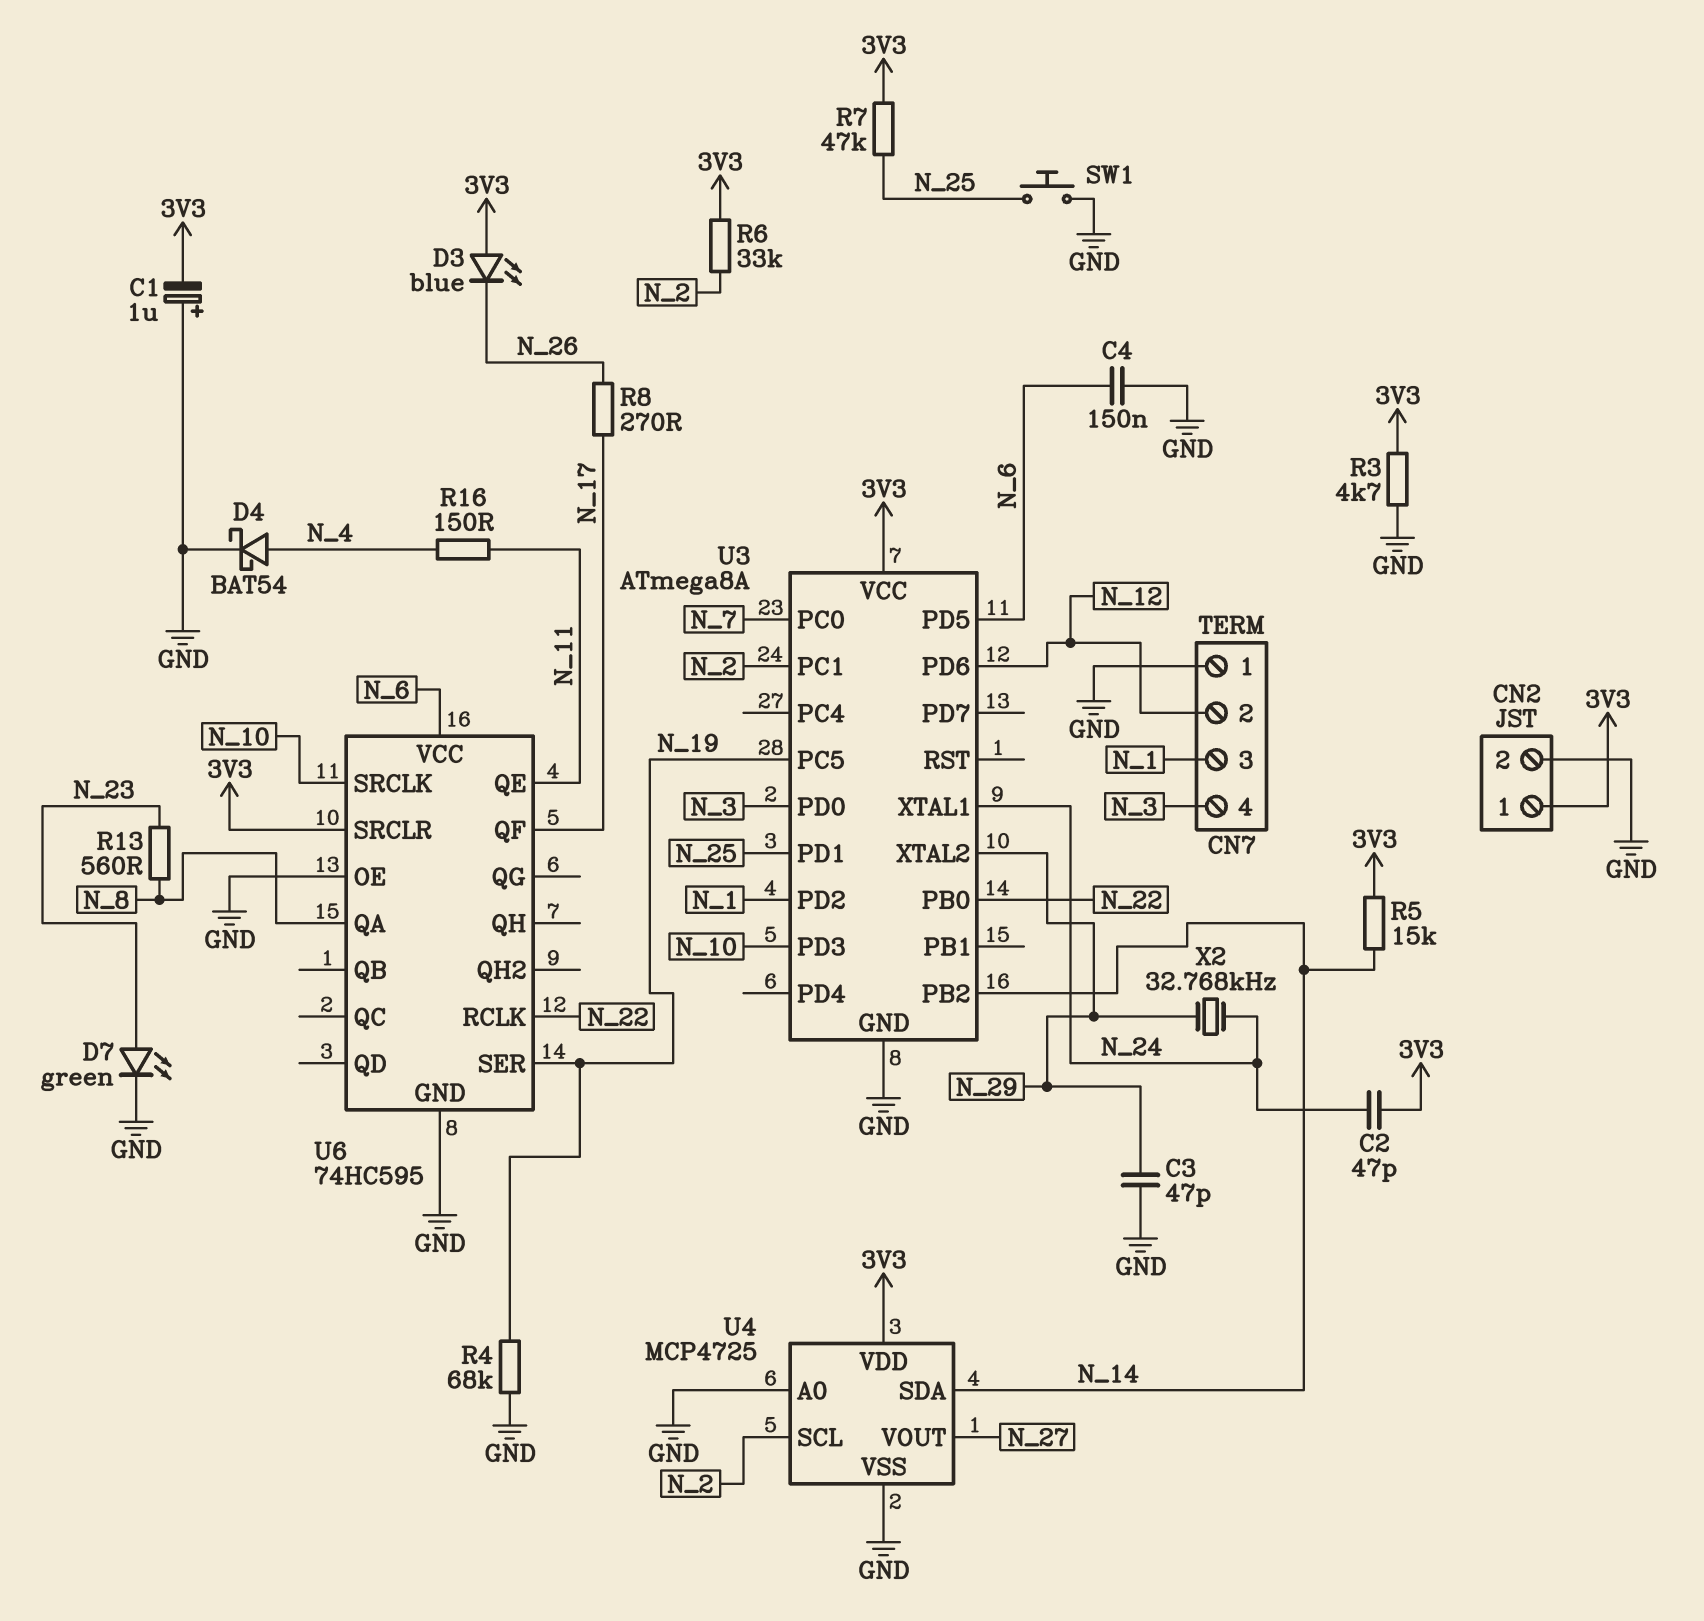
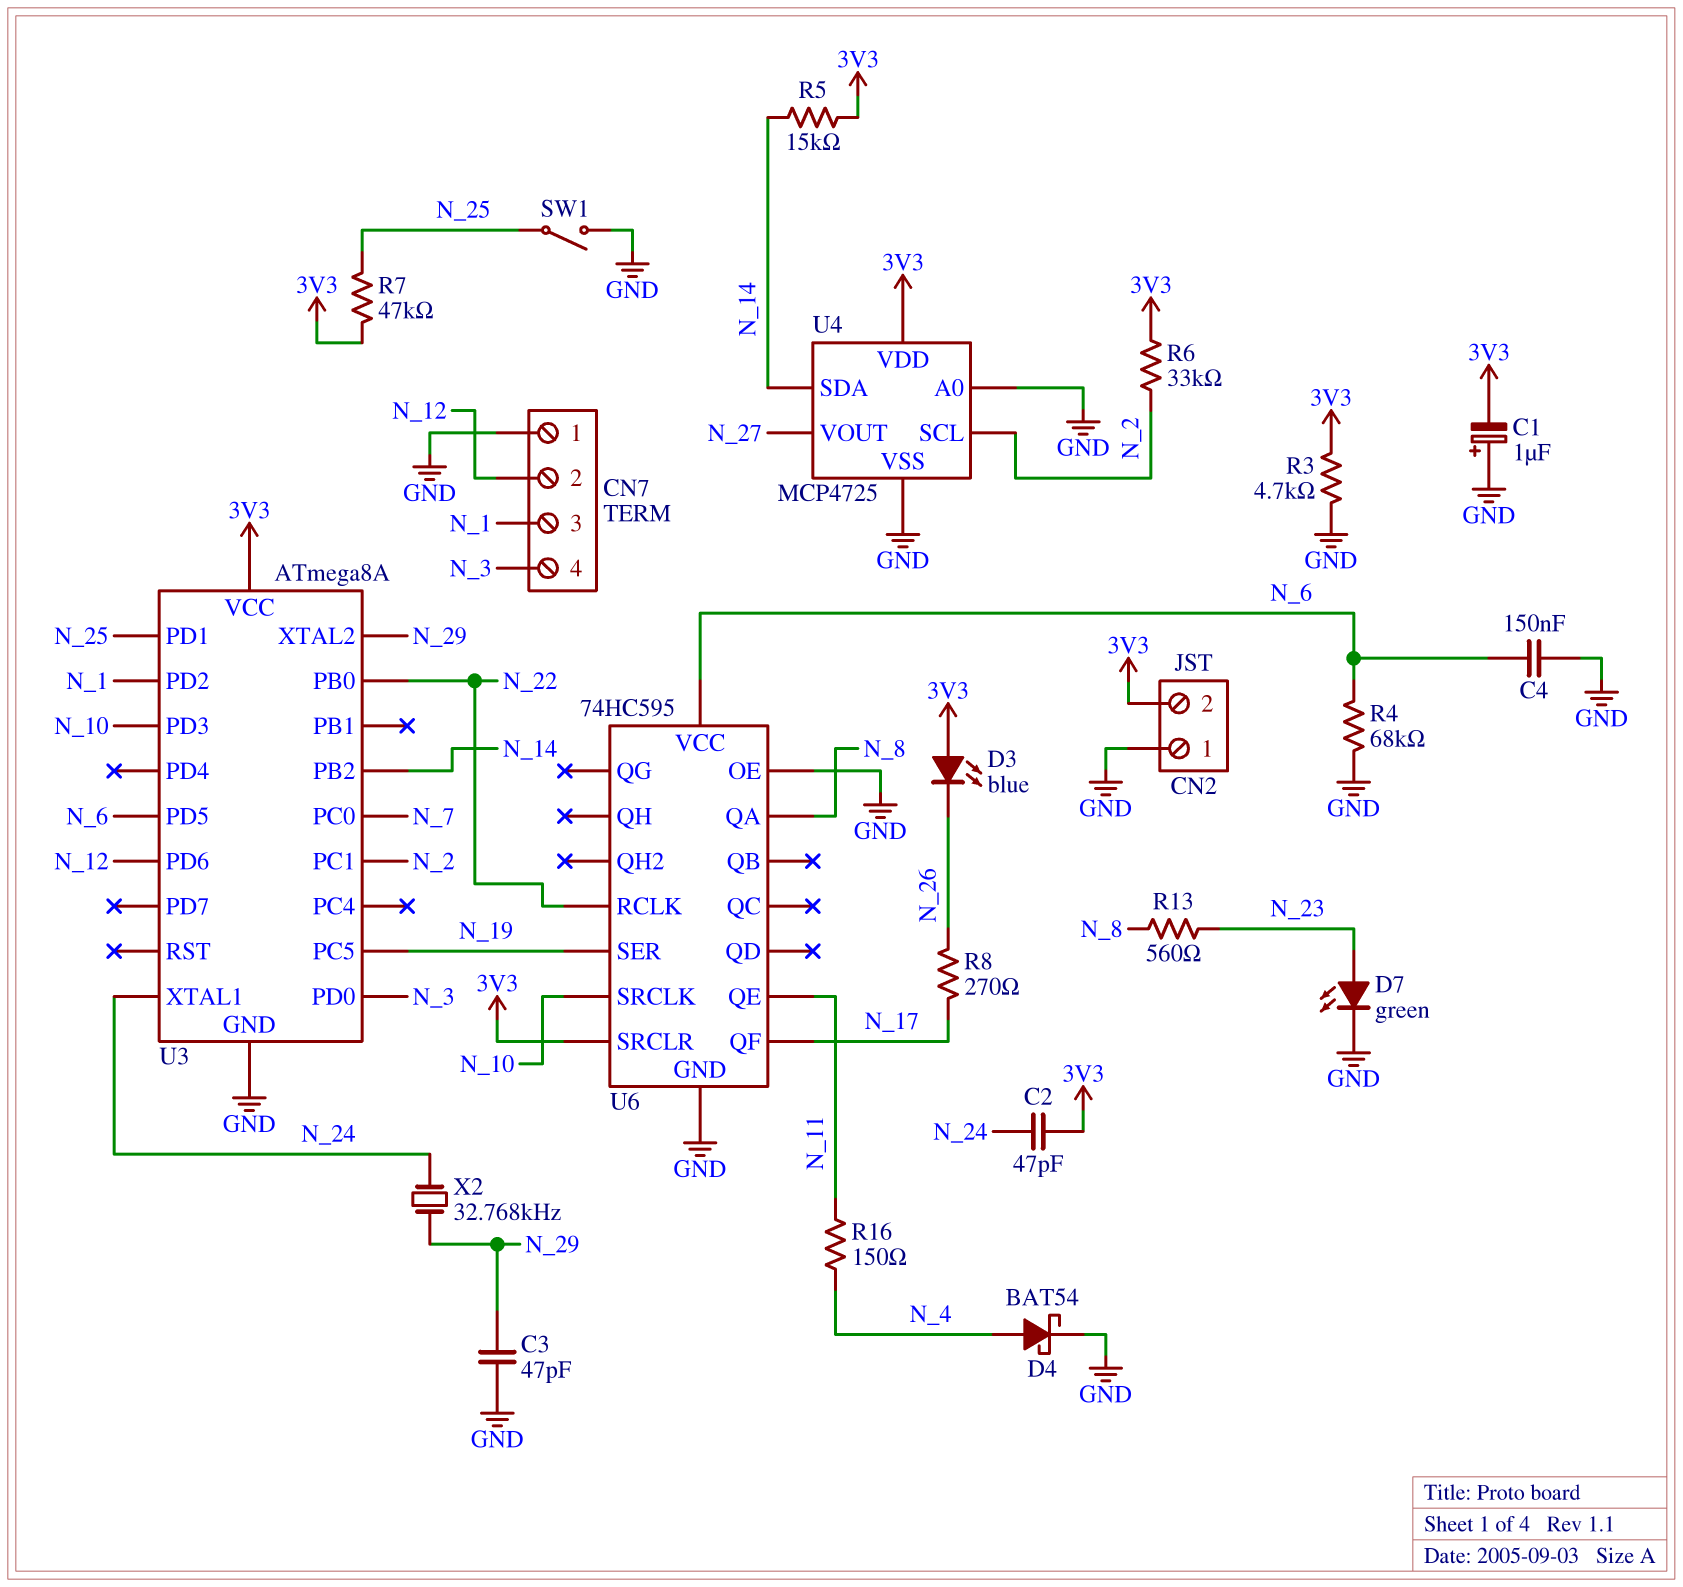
CN2 pin 1: 3V3 -> GND
CN2 pin 2: GND -> 3V3
R4: 68k (GND, N_19) -> 68k (GND, N_6)
SW1: button (GND, N_25) -> switch (GND, N_25)

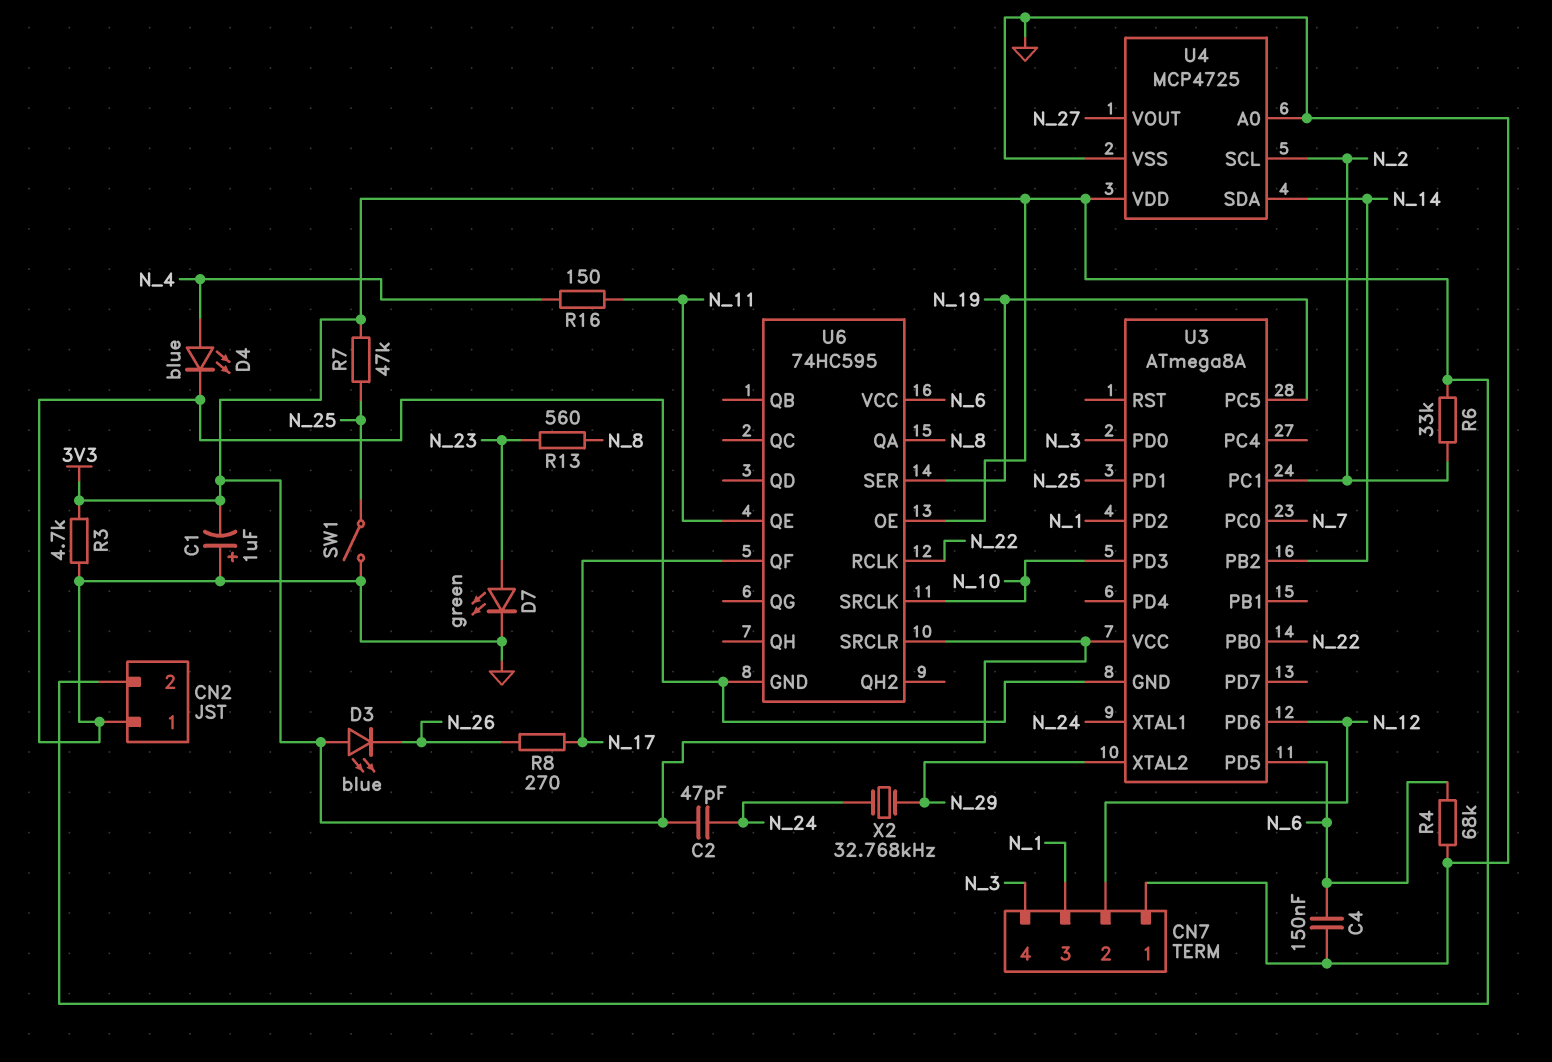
C3: 47pF (GND, N_29) -> none
D4: schottky BAT54 (A N_4, K GND) -> LED blue (A N_4, K GND)
R5: 15k (3V3, N_14) -> none
U6 pin OE: GND -> 3V3

